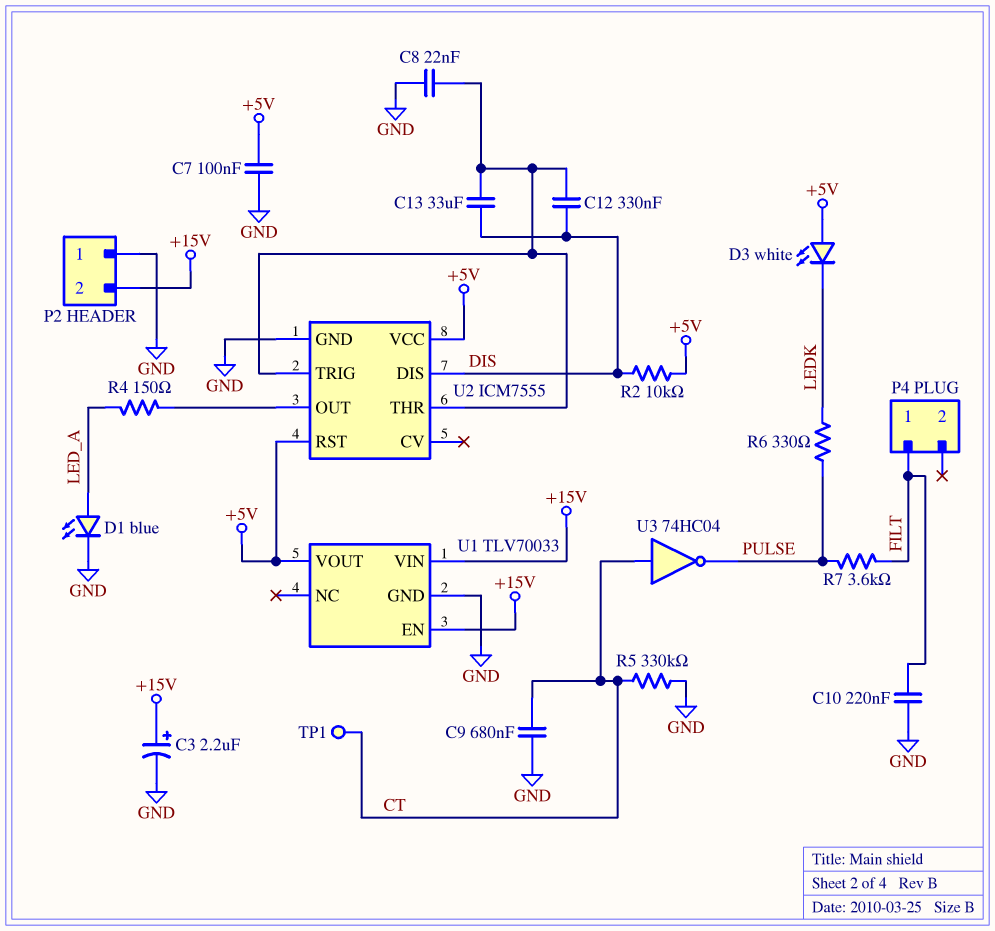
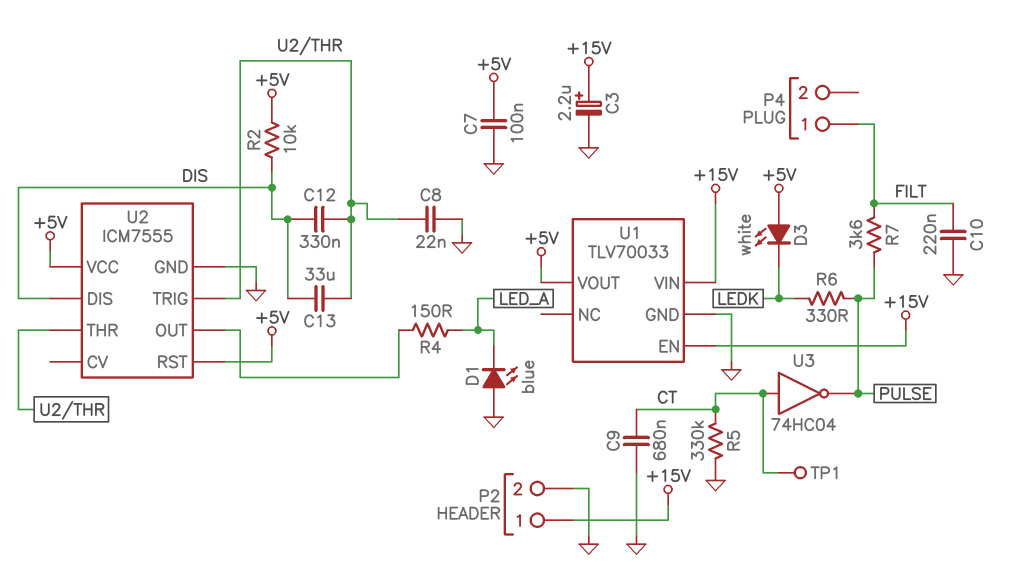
D1: LED blue (A LED_A, K GND) -> LED blue (A GND, K LED_A)
P2 pin 1: GND -> +15V
P2 pin 2: +15V -> GND

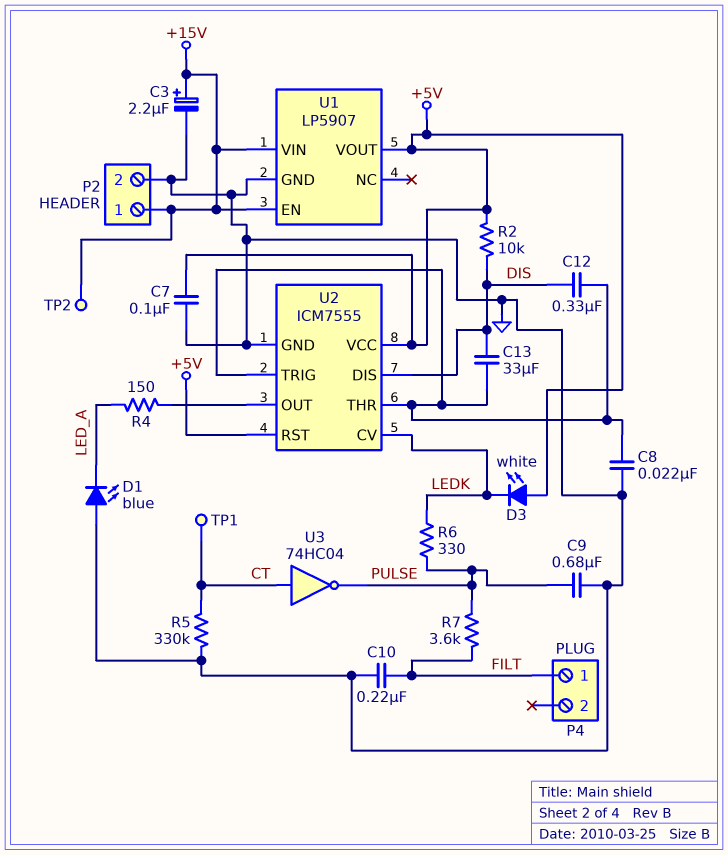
C9: 680nF (CT, GND) -> 680nF (GND, PULSE)
TP2: none -> test point (+15V)
U1: TLV70033 -> LP5907
U2 pin CV: none -> LEDK

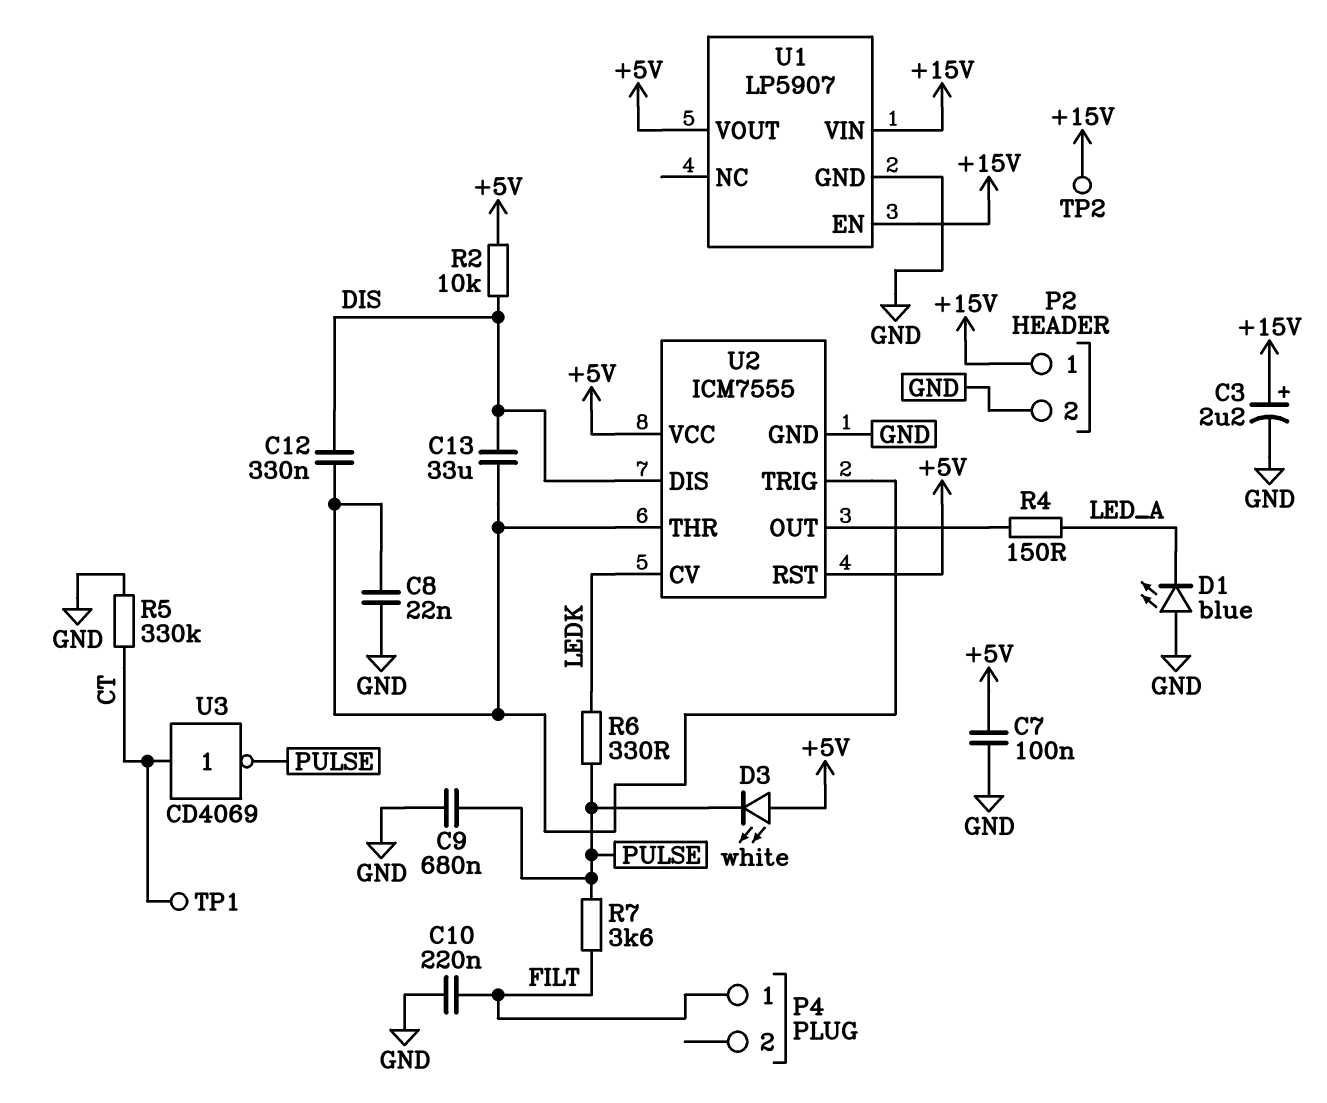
D3: LED white (A +5V, K LEDK) -> LED white (A +5V, K PULSE)
U3: NOT 74HC04 (in CT, out PULSE) -> NOT CD4069 (in CT, out PULSE)

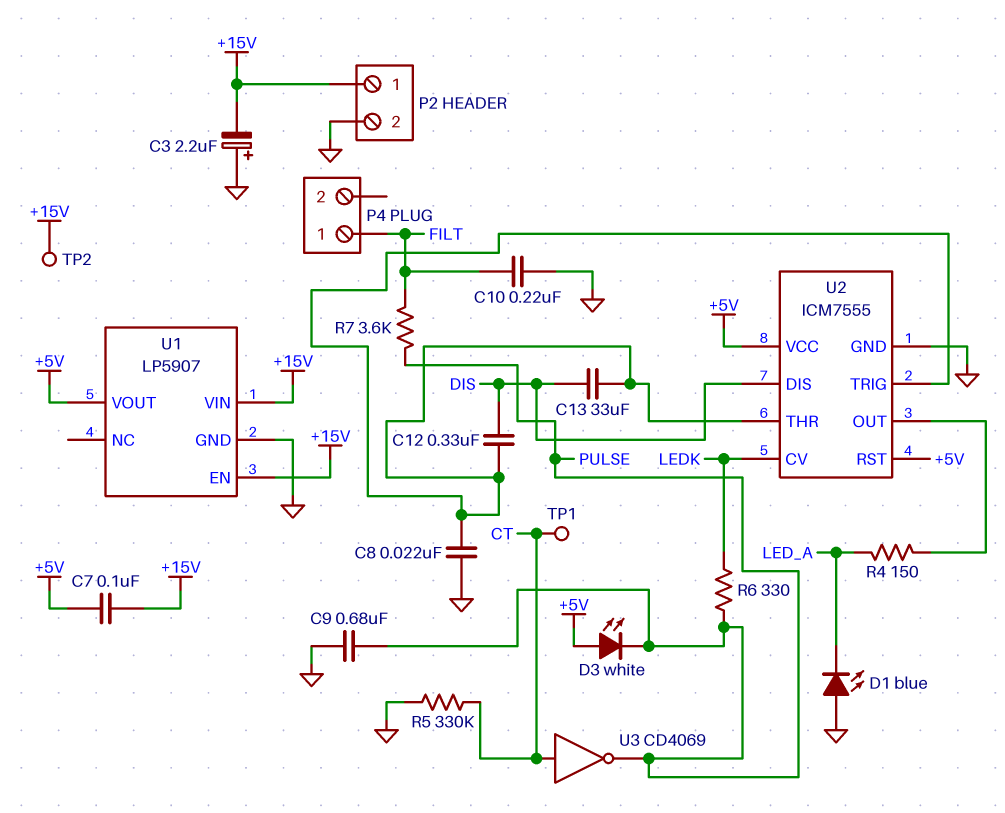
C3: 2.2uF (plus +15V, minus GND) -> 2.2uF (plus GND, minus +15V)
C7: 100nF (+5V, GND) -> 100nF (+5V, +15V)
R2: 10k (+5V, DIS) -> none

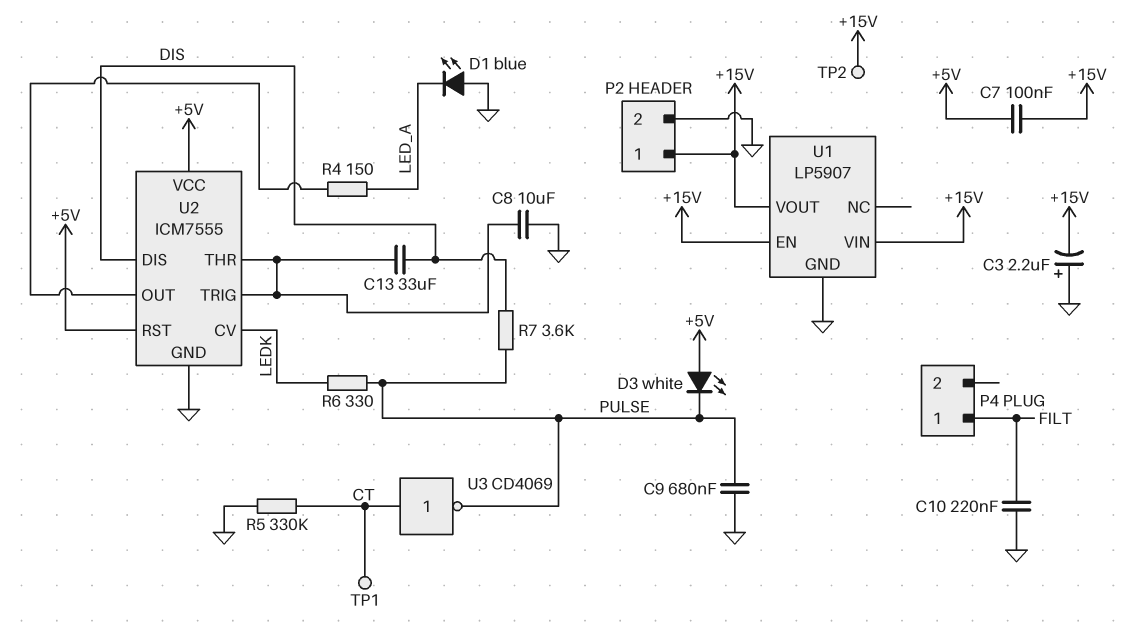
C8: 22nF (GND, U2/THR) -> 10uF (GND, U2/THR)
C12: 330nF (DIS, U2/THR) -> none
R7: 3.6k (FILT, PULSE) -> 3.6k (DIS, PULSE)
U1 pin VOUT: +5V -> +15V

